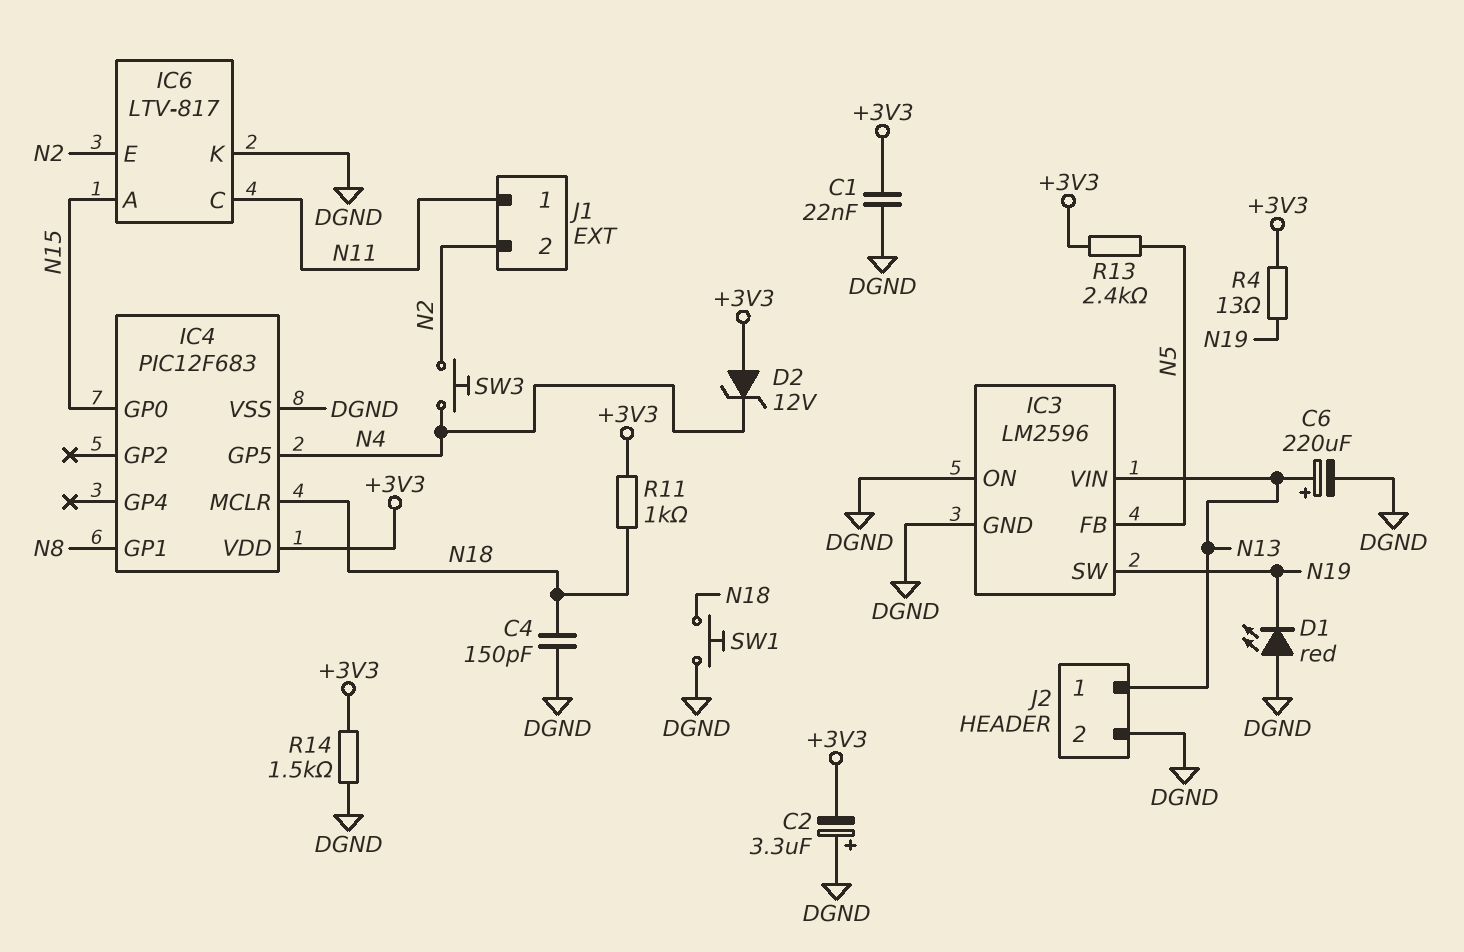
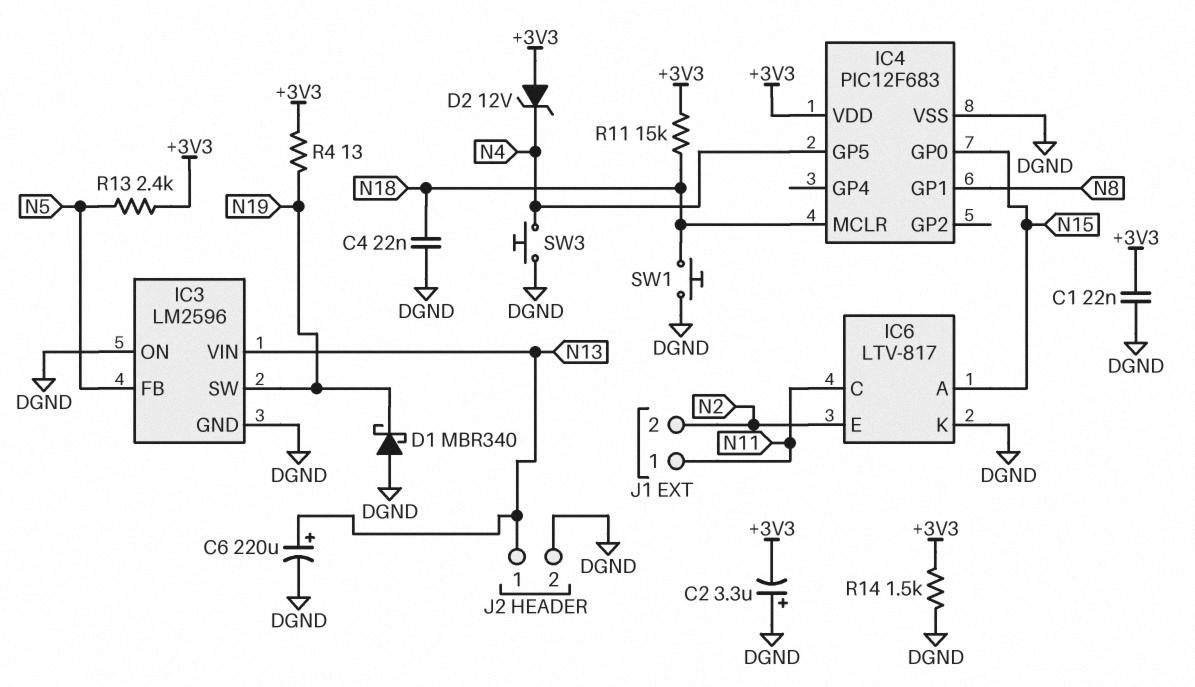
C4: 150pF (DGND, N18) -> 22nF (DGND, N18)
D1: LED red (A DGND, K N19) -> schottky MBR340 (A DGND, K N19)
R11: 1k (+3V3, N18) -> 15k (+3V3, N18)
SW3: button (N2, N4) -> button (DGND, N4)

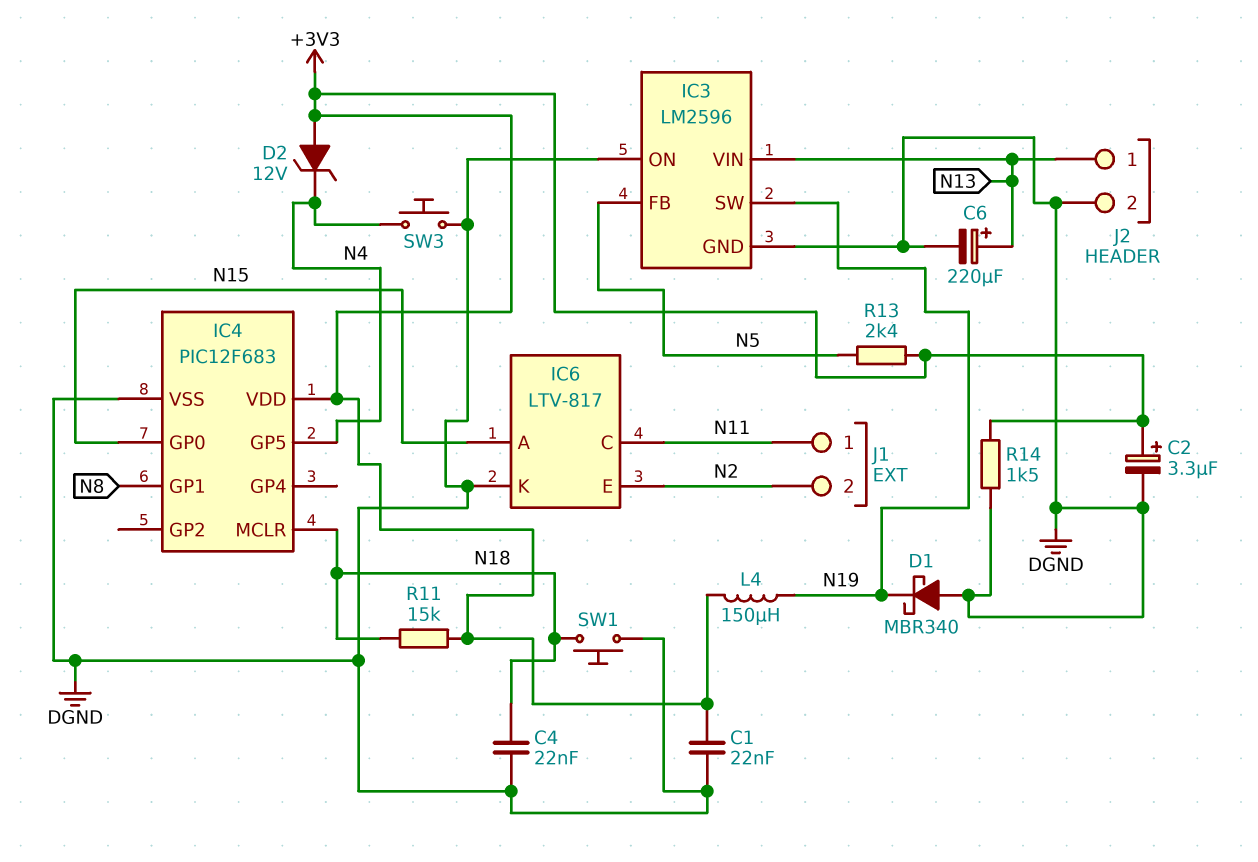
C2: 3.3uF (plus DGND, minus +3V3) -> 3.3uF (plus +3V3, minus DGND)
L4: none -> 150uH (+3V3, N19)
R4: 13 (+3V3, N19) -> none

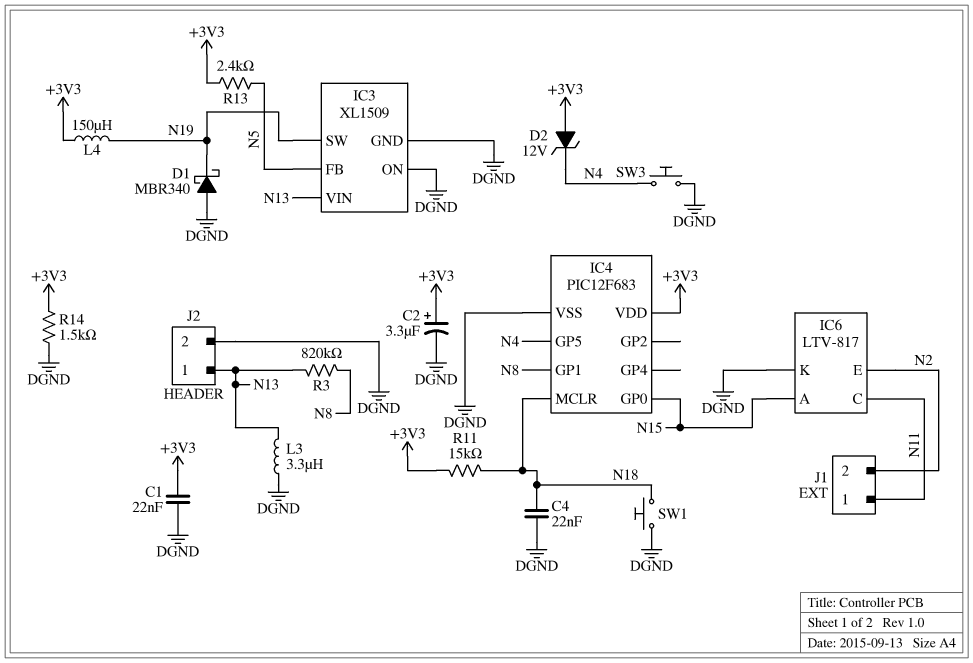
C6: 220uF (plus N13, minus DGND) -> none
IC3: LM2596 -> XL1509
L3: none -> 3.3uH (DGND, N13)
R3: none -> 820k (N8, N13)

